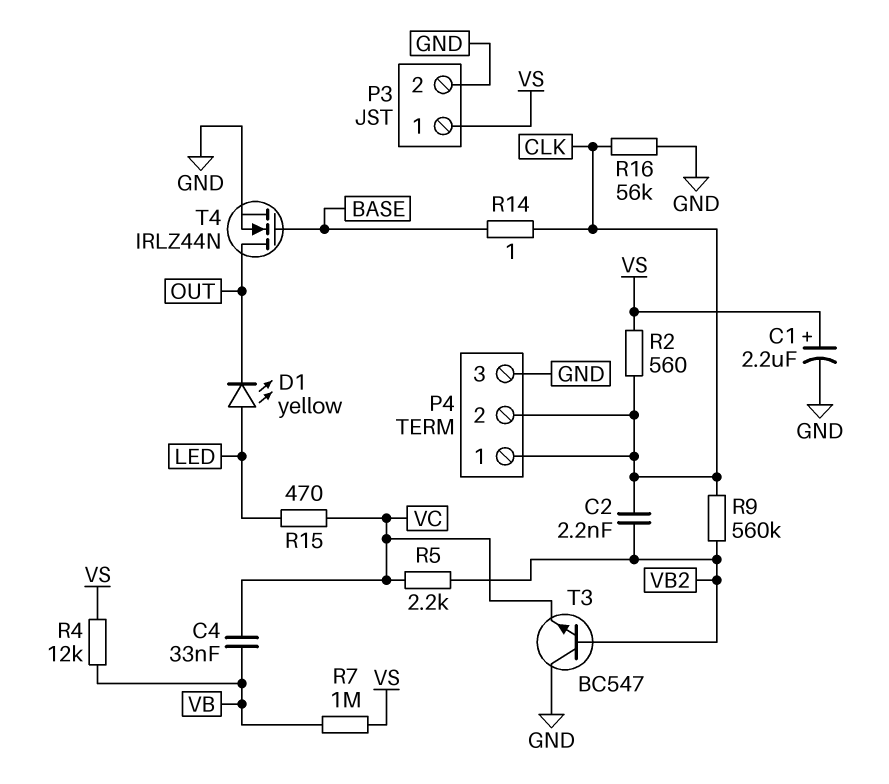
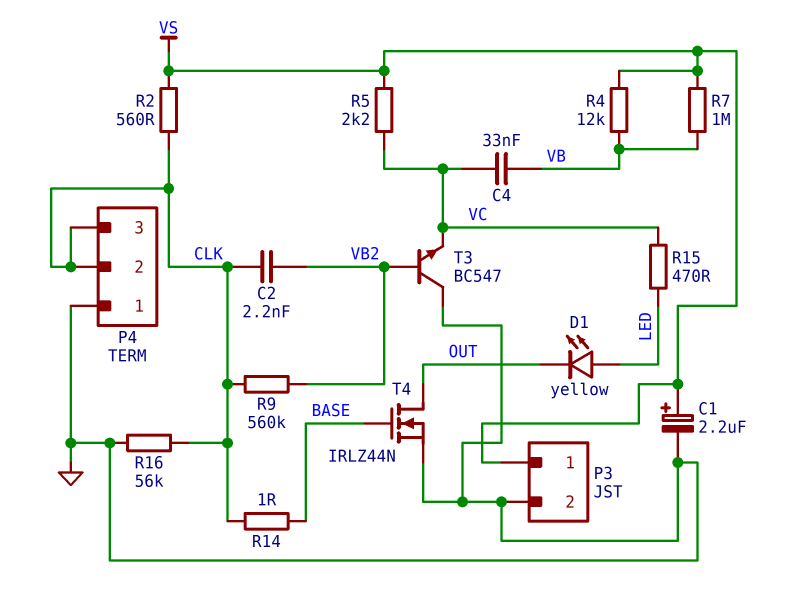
P4 pin 1: CLK -> GND
P4 pin 3: GND -> CLK
R5: 2.2k (VB2, VC) -> 2.2k (VC, VS)

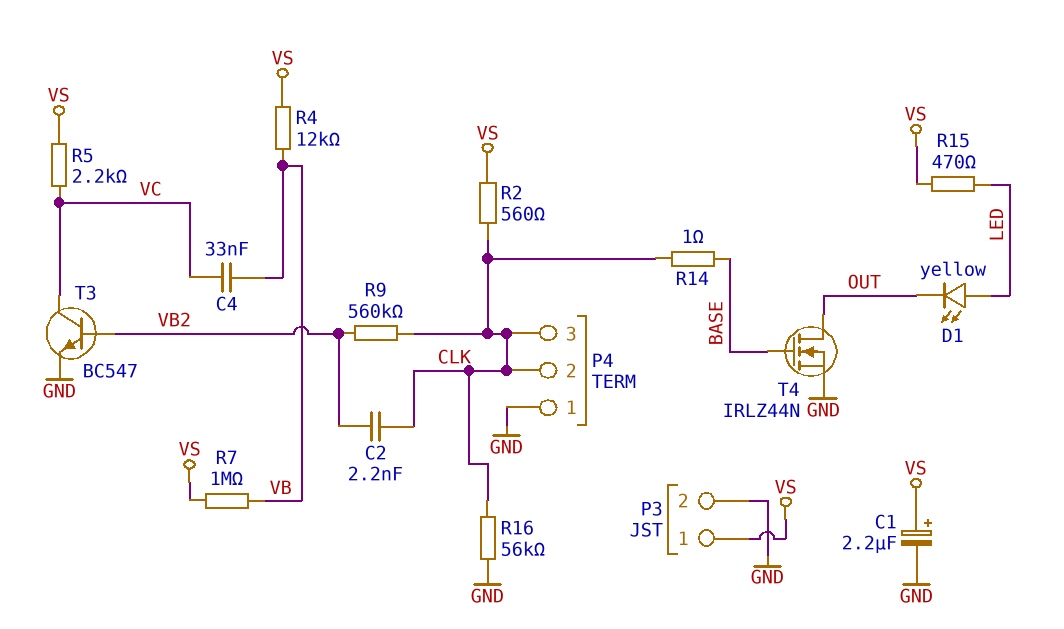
R15: 470 (LED, VC) -> 470 (LED, VS)
T3: NPN BC547 (B VB2, C GND, E VC) -> NPN BC547 (B VB2, C VC, E GND)

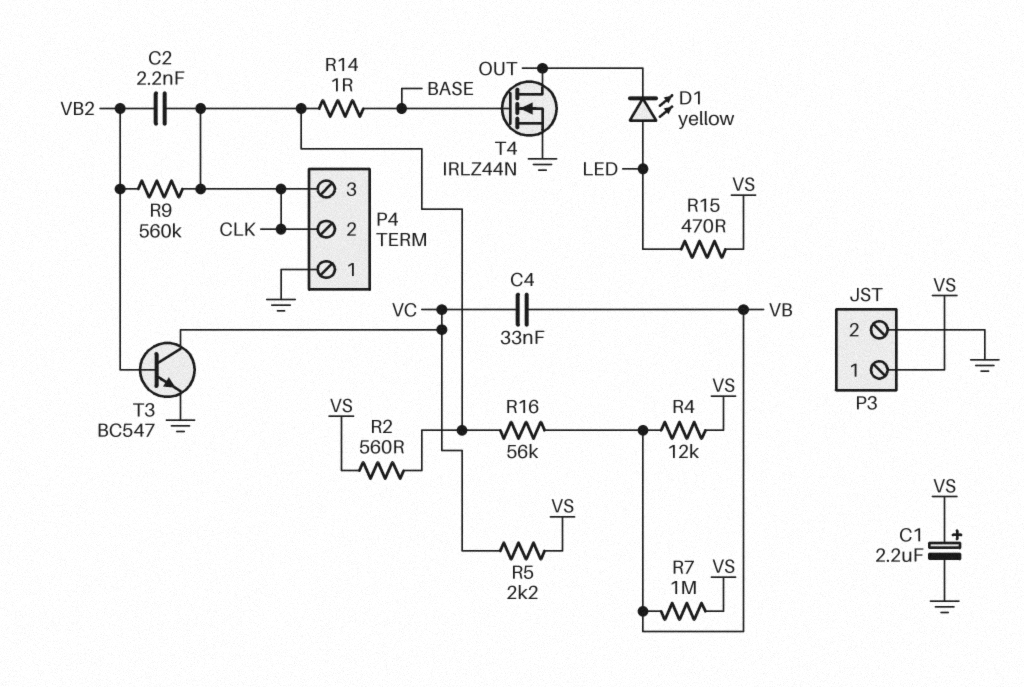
R16: 56k (CLK, GND) -> 56k (CLK, VB)

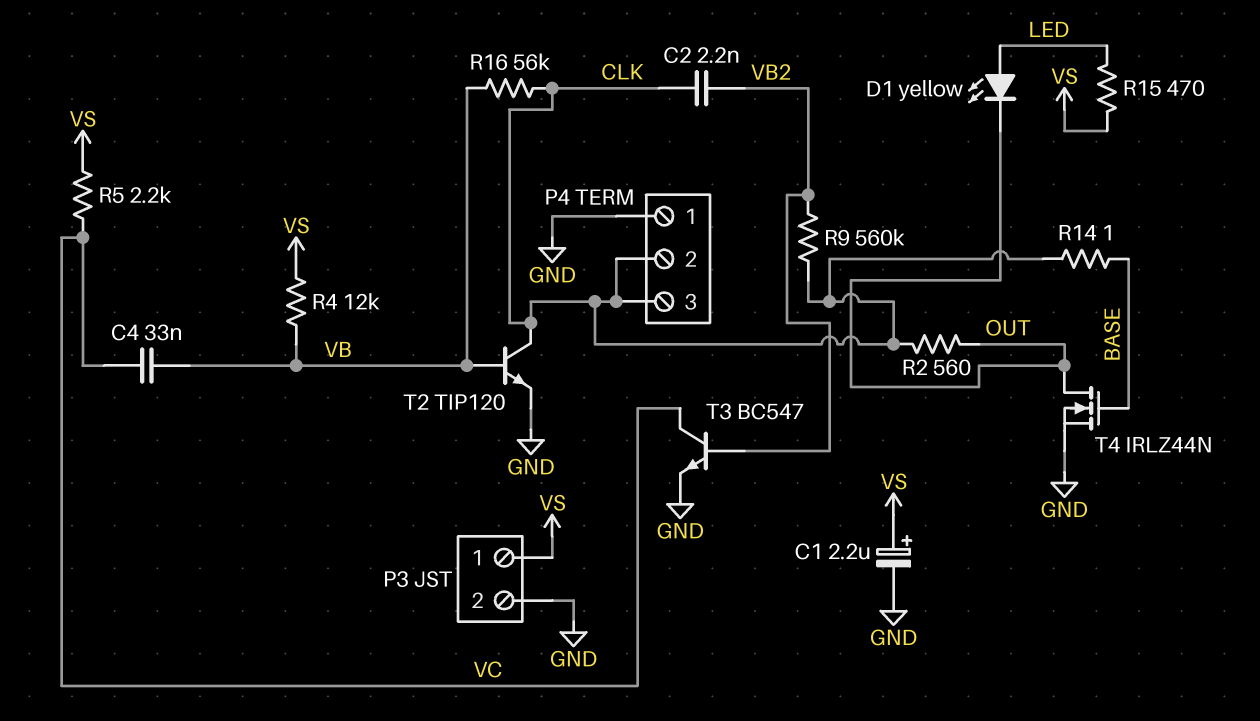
R2: 560 (CLK, VS) -> 560 (CLK, OUT)
R7: 1M (VB, VS) -> none
T2: none -> NPN TIP120 (B VB, C CLK, E GND)

